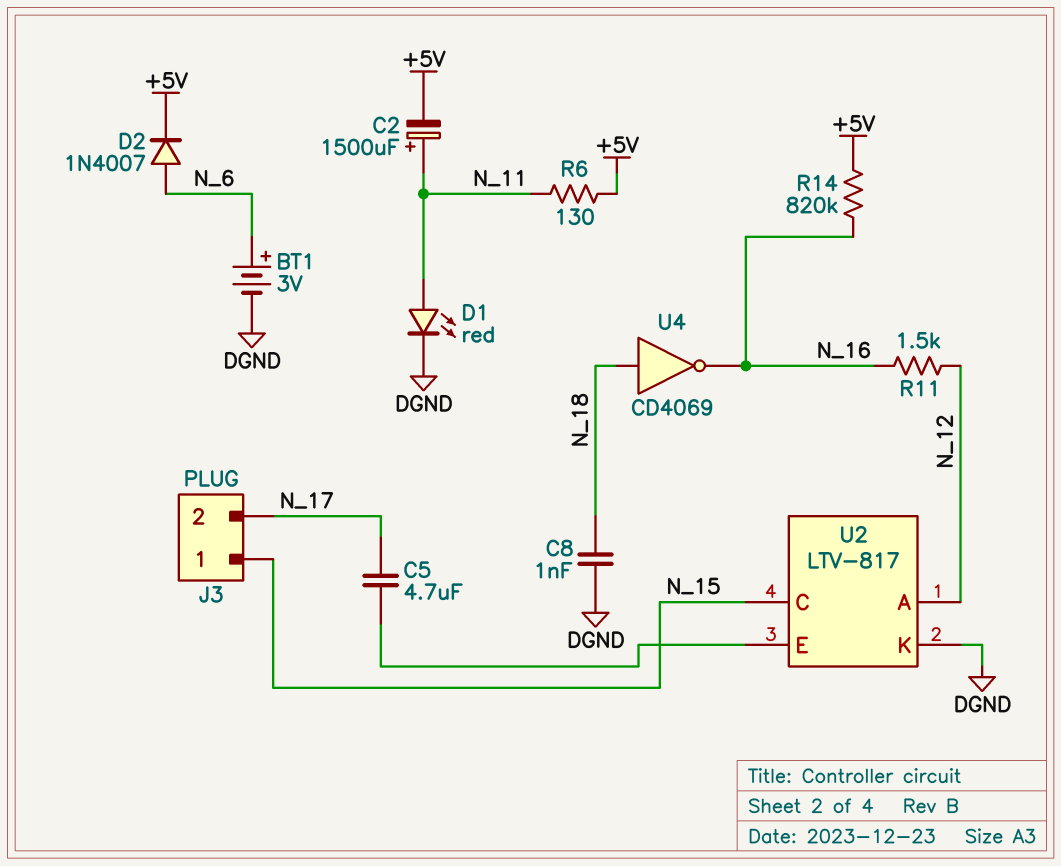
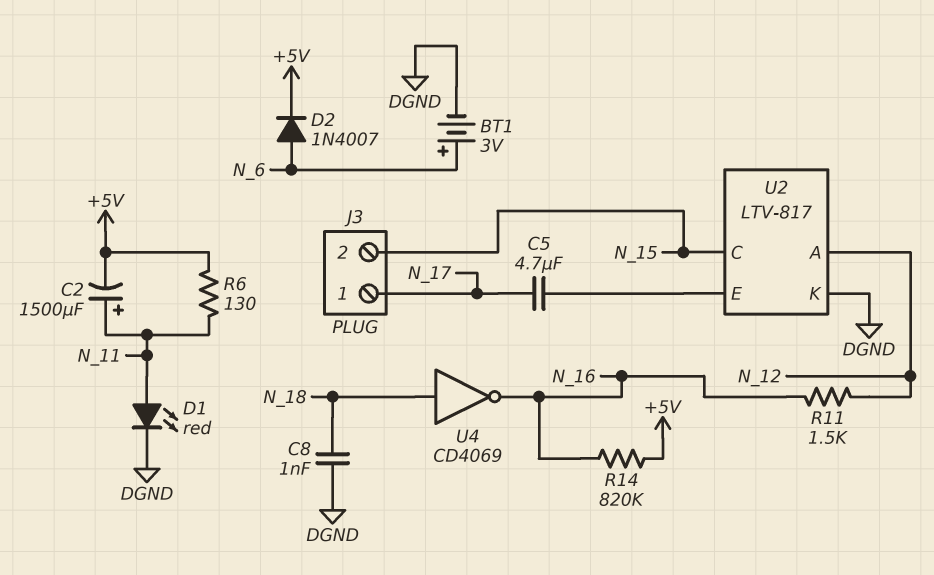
J3 pin 1: N_15 -> N_17
J3 pin 2: N_17 -> N_15

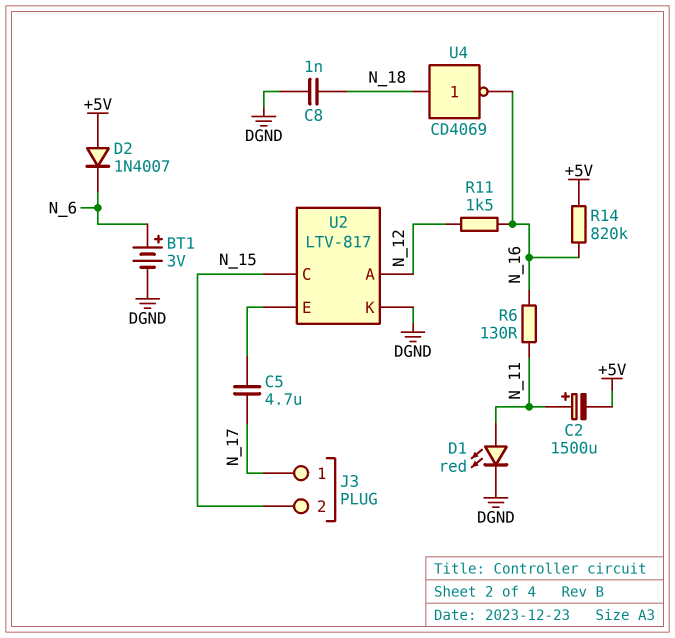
D2: diode 1N4007 (A N_6, K +5V) -> diode 1N4007 (A +5V, K N_6)
R6: 130 (+5V, N_11) -> 130 (N_11, N_16)

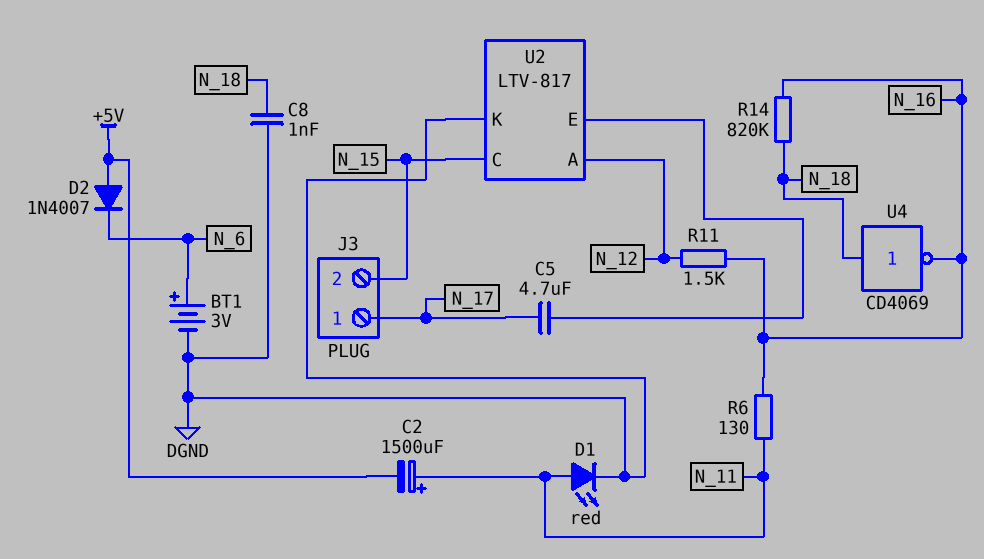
R14: 820k (+5V, N_16) -> 820k (N_16, N_18)

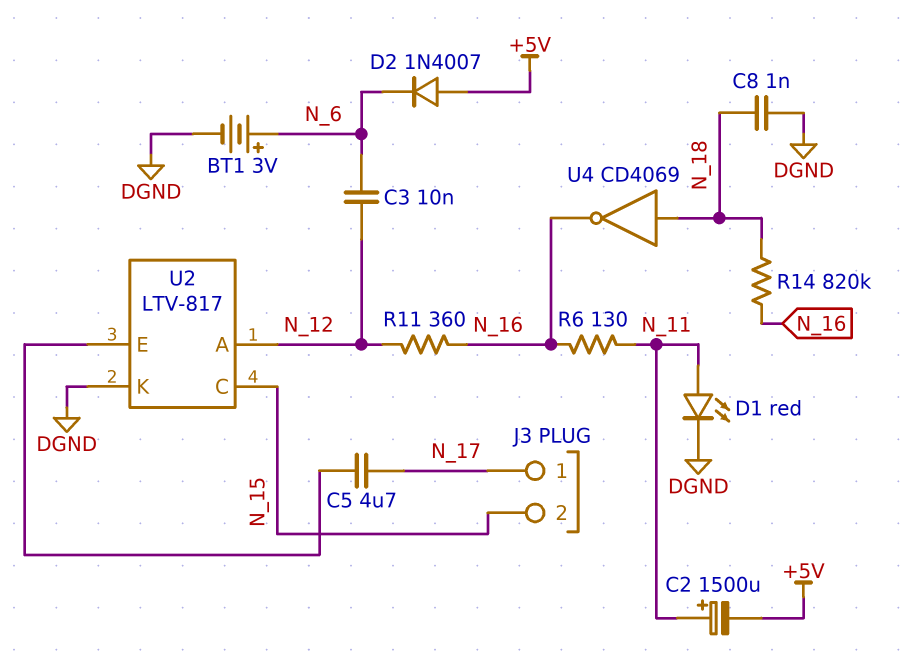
C3: none -> 10nF (N_6, N_12)
R11: 1.5k (N_12, N_16) -> 360 (N_12, N_16)

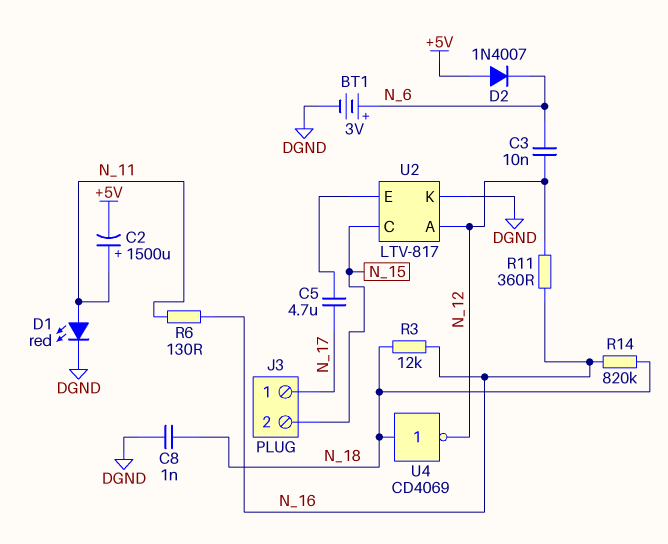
R3: none -> 12k (N_16, N_18)
U4: NOT CD4069 (in N_18, out N_16) -> NOT CD4069 (in N_18, out N_12)

